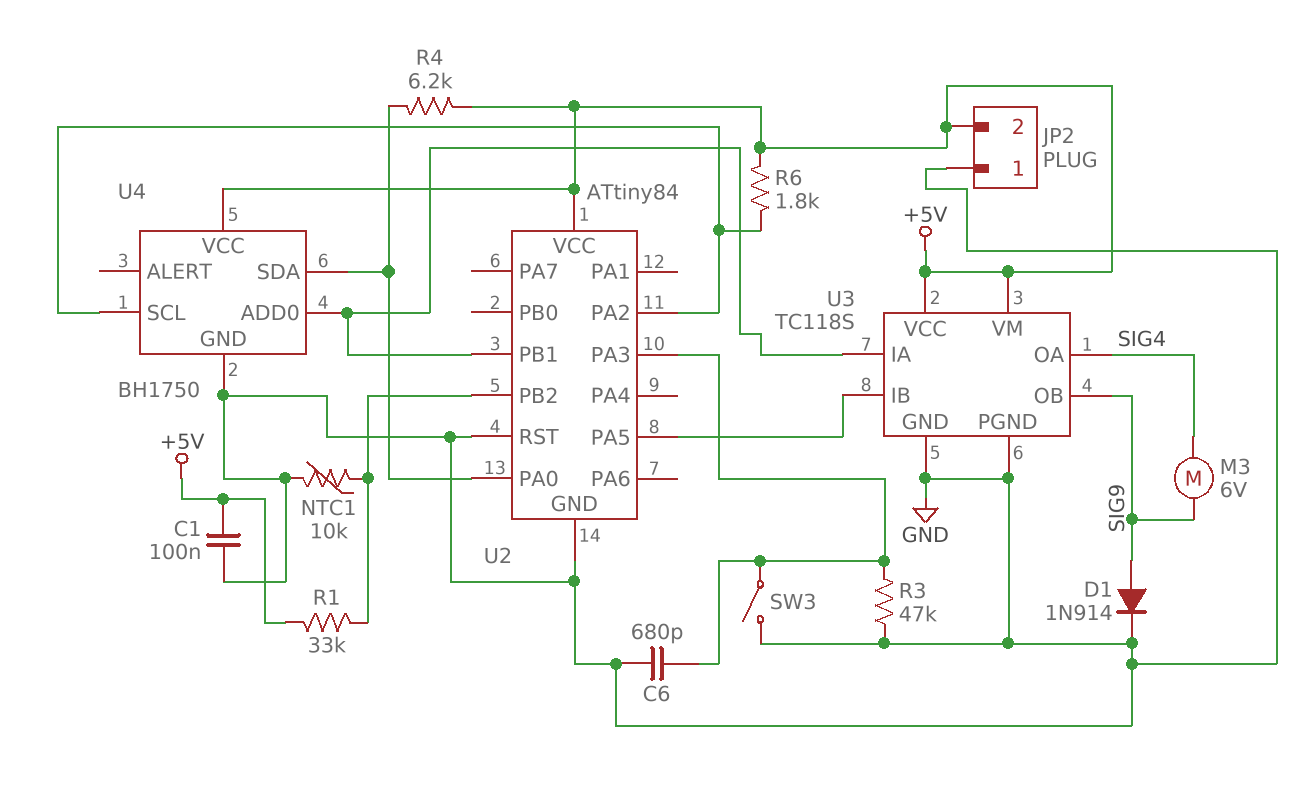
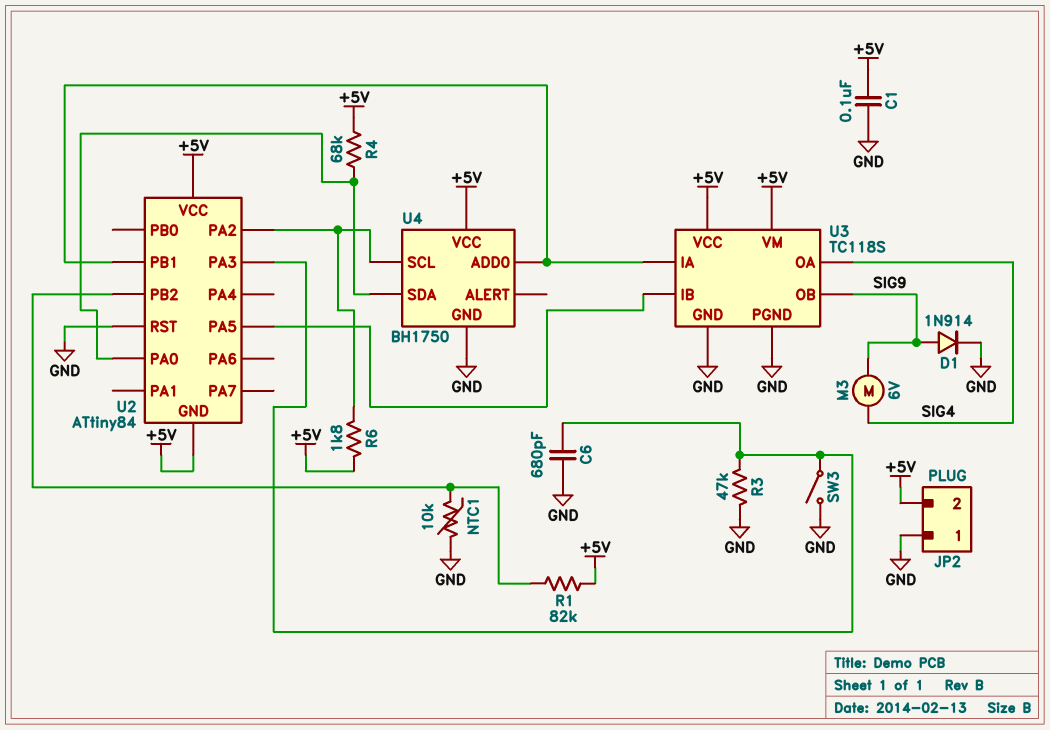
R1: 33k (+5V, U2/PB2) -> 82k (+5V, U2/PB2)
R4: 6.2k (+5V, U2/PA0) -> 68k (+5V, U2/PA0)
U2 pin GND: GND -> +5V

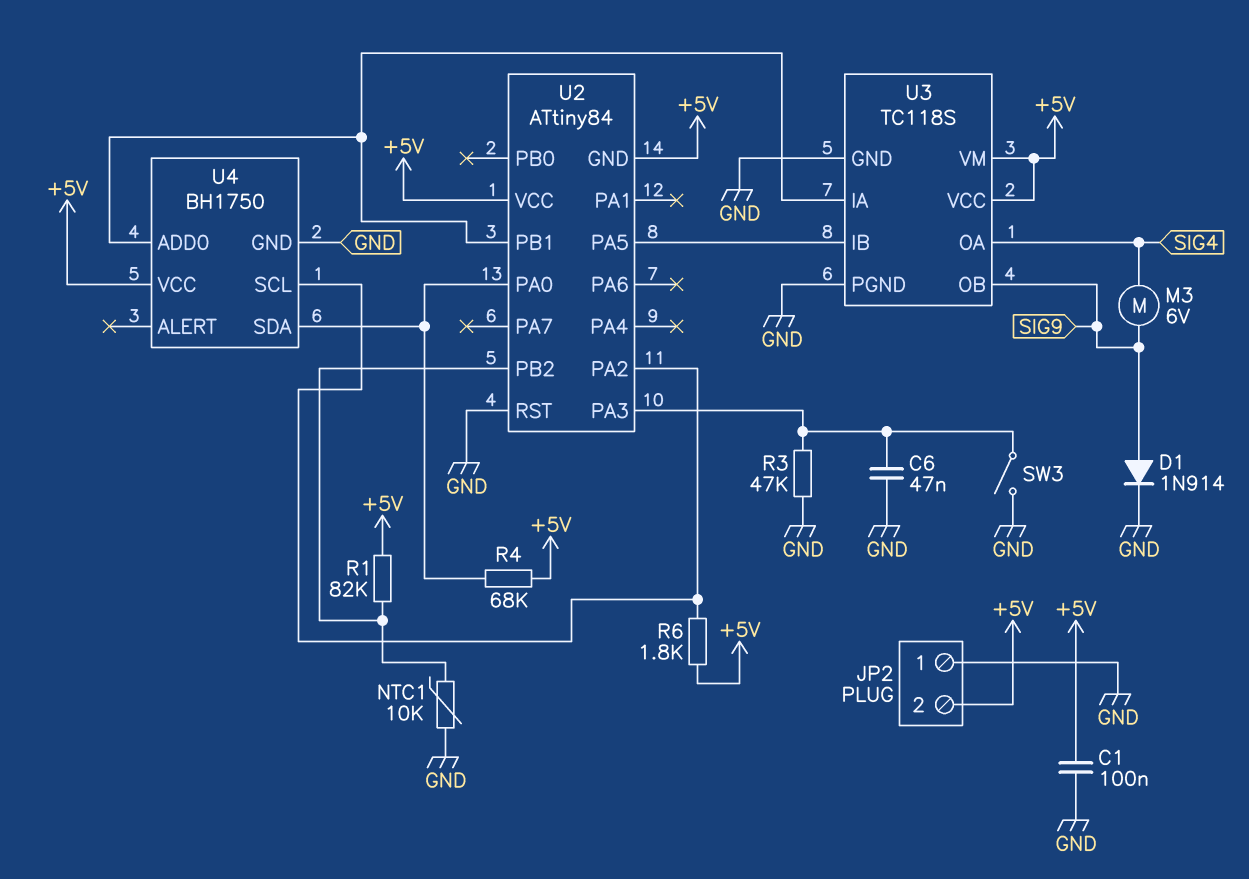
C6: 680pF (GND, U2/PA3) -> 47nF (GND, U2/PA3)

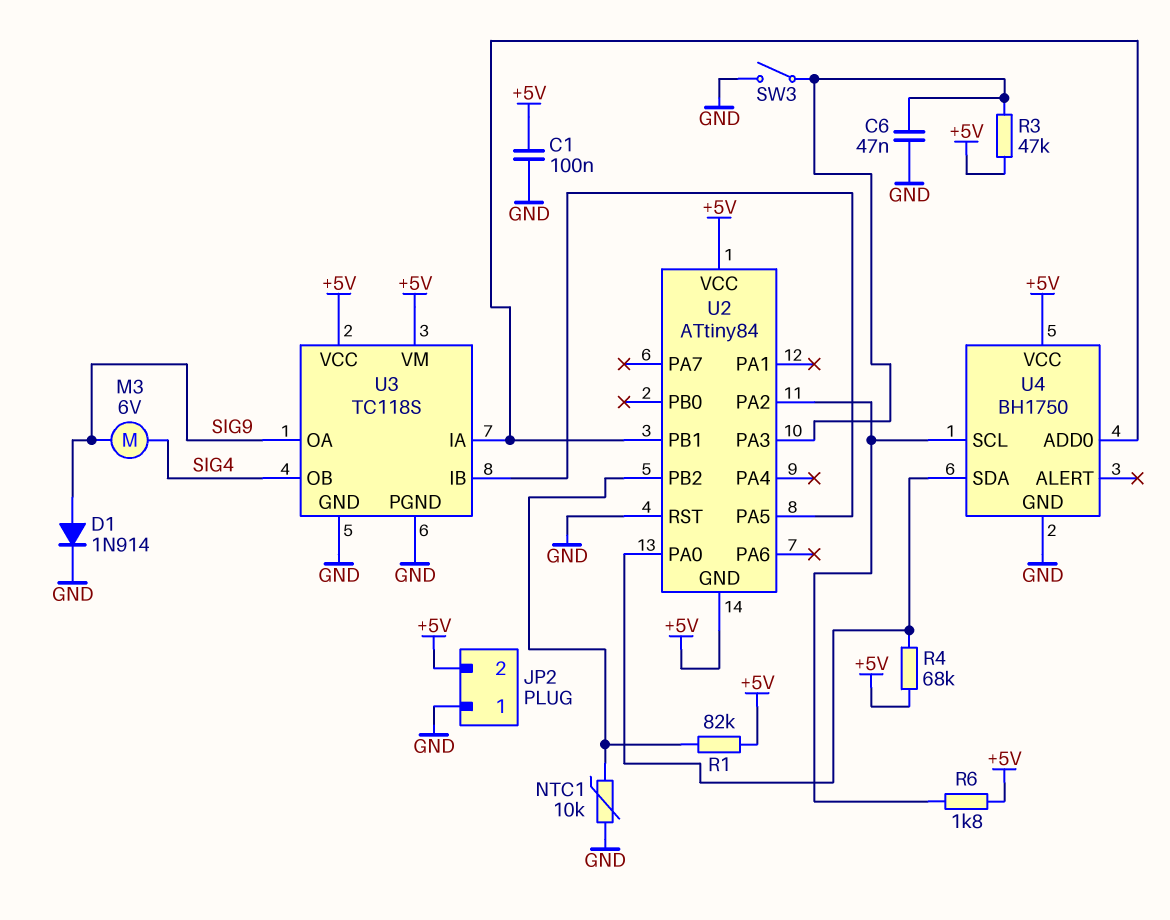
R3: 47k (GND, U2/PA3) -> 47k (+5V, U2/PA3)
U3 pin OA: SIG4 -> SIG9
U3 pin OB: SIG9 -> SIG4

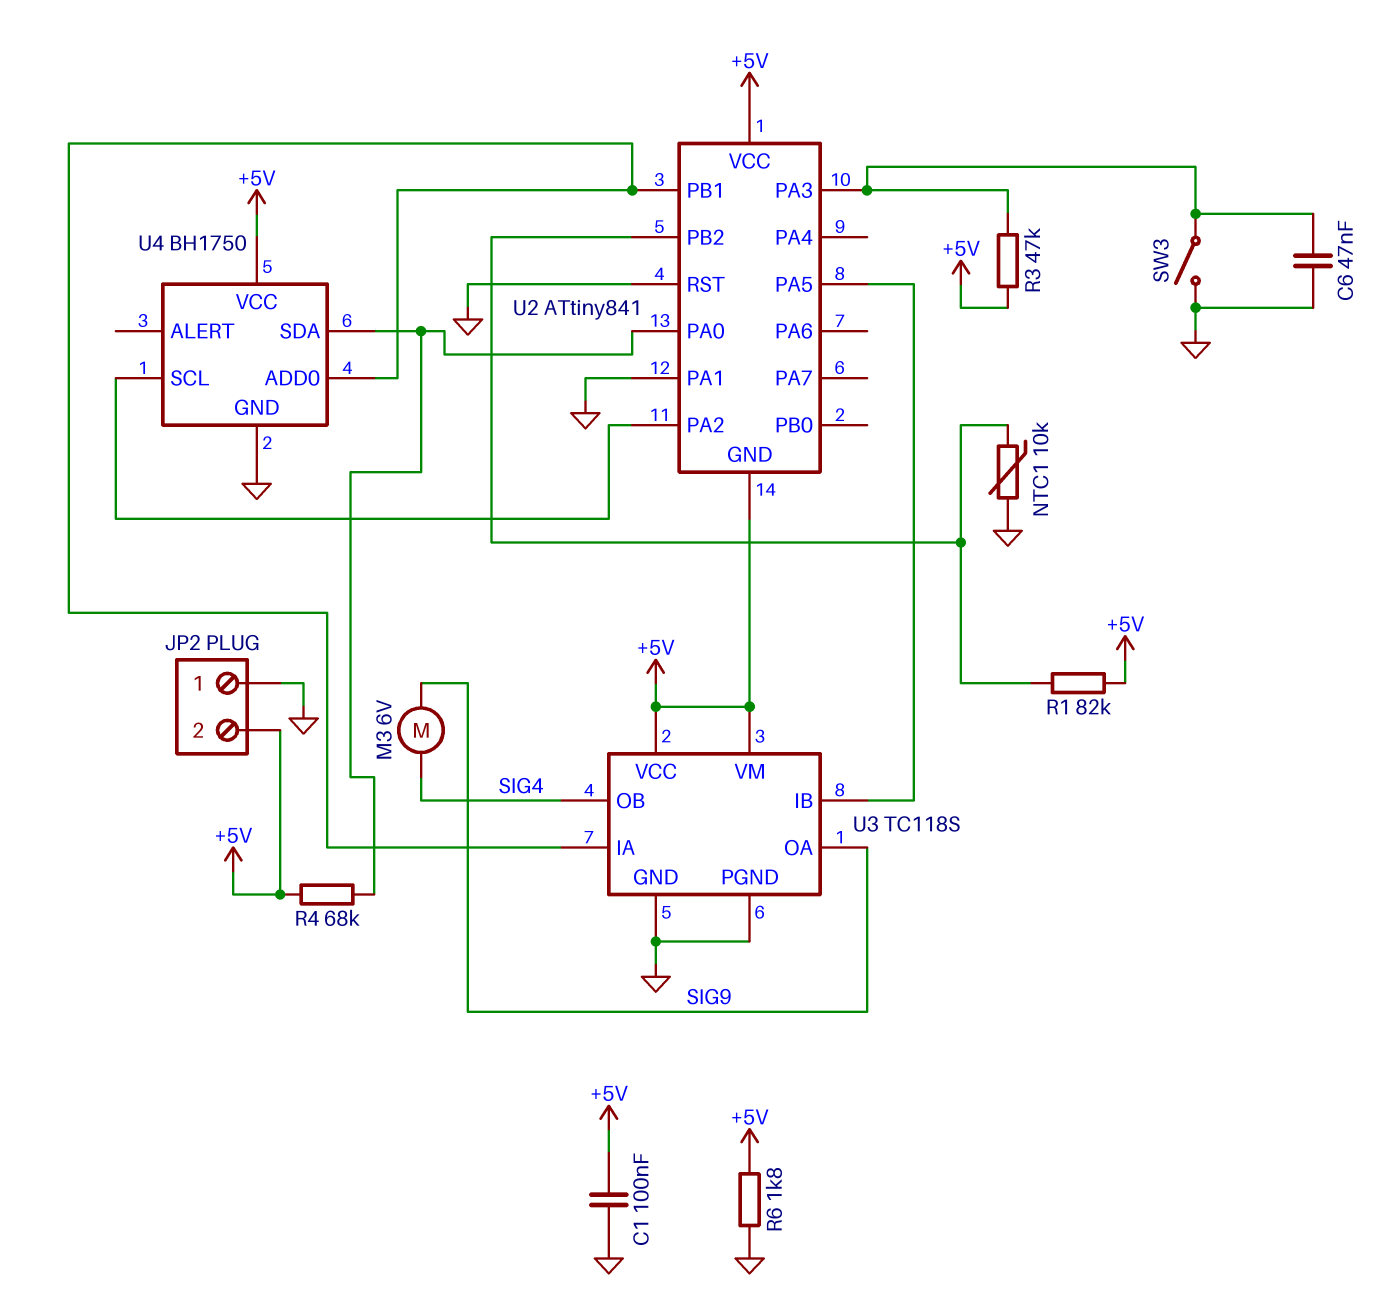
D1: diode 1N914 (A SIG9, K GND) -> none
R6: 1.8k (+5V, U2/PA2) -> 1.8k (+5V, GND)
U2: ATtiny84 -> ATtiny841
U2 pin PA1: none -> GND

